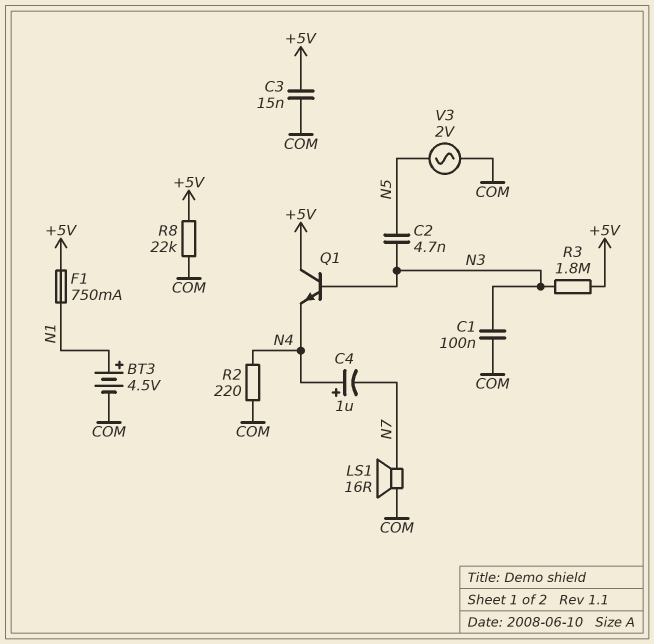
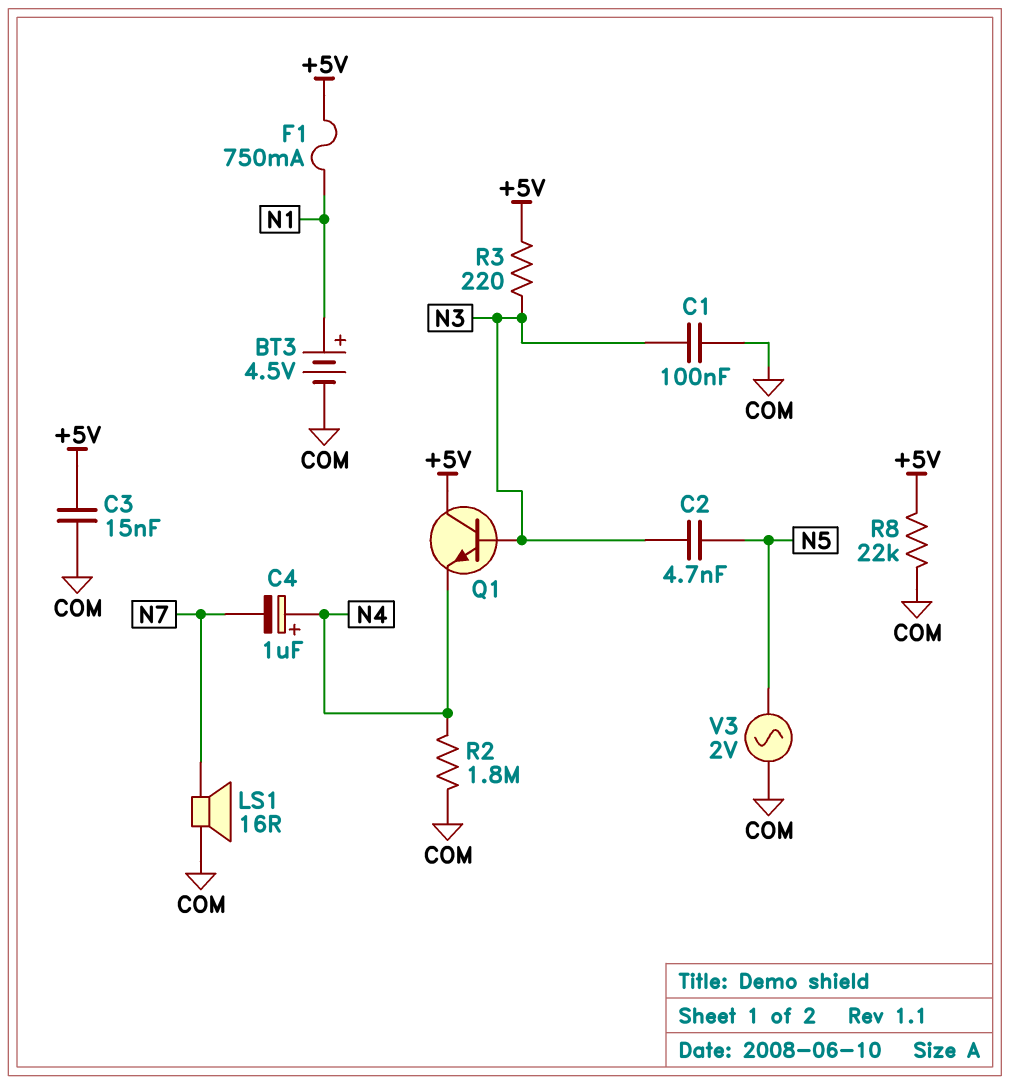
R2: 220 (COM, N4) -> 1.8M (COM, N4)
R3: 1.8M (+5V, N3) -> 220 (+5V, N3)

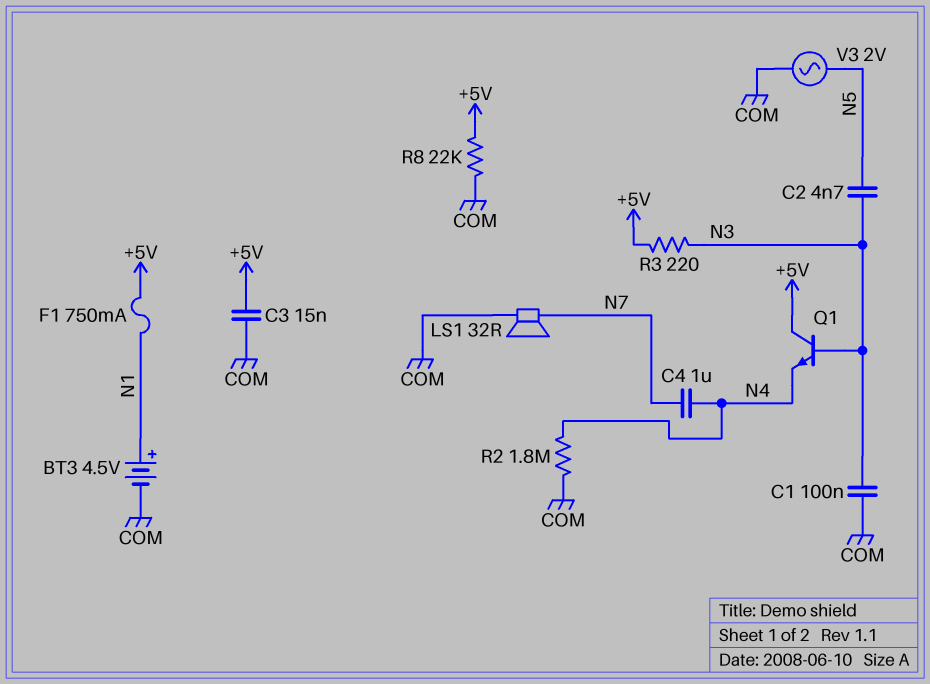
C4: 1uF (plus N4, minus N7) -> 1uF (N4, N7)
LS1: speaker 16R (COM, N7) -> speaker 32R (COM, N7)

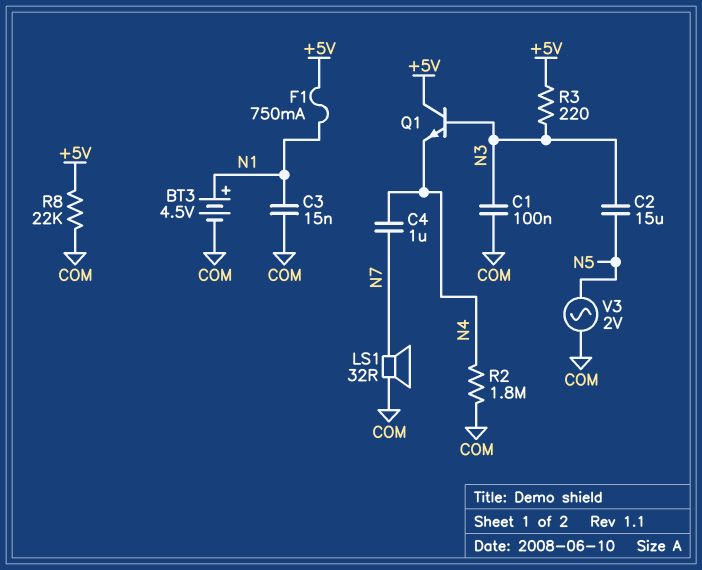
C2: 4.7nF (N3, N5) -> 15uF (N3, N5)
C3: 15nF (+5V, COM) -> 15nF (COM, N1)

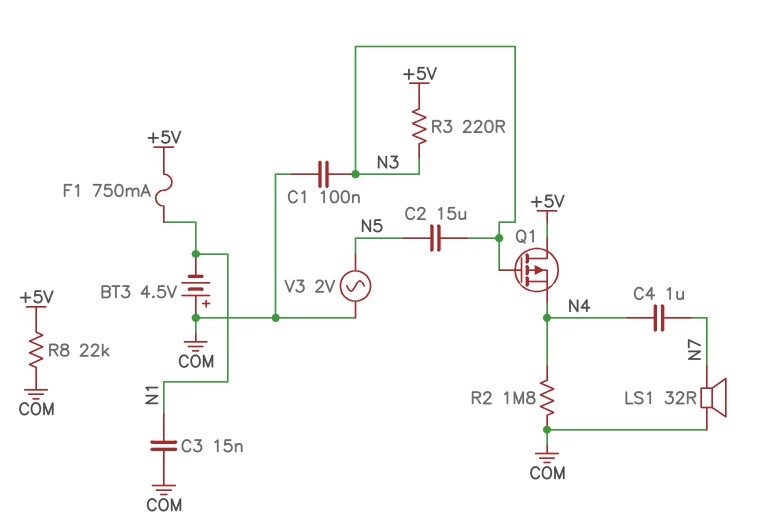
BT3: 4.5V (plus N1, minus COM) -> 4.5V (plus COM, minus N1)
Q1: NPN (B N3, C +5V, E N4) -> PMOS (G N3, D +5V, S N4)

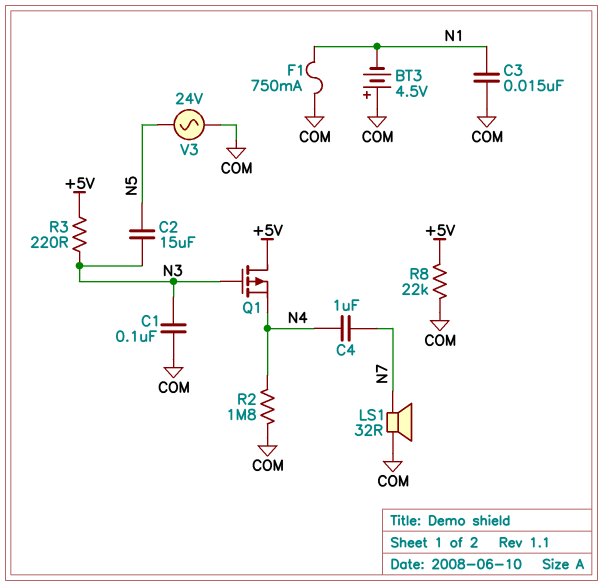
F1: 750mA (+5V, N1) -> 750mA (COM, N1)
V3: AC 2V (COM, N5) -> AC 24V (COM, N5)

